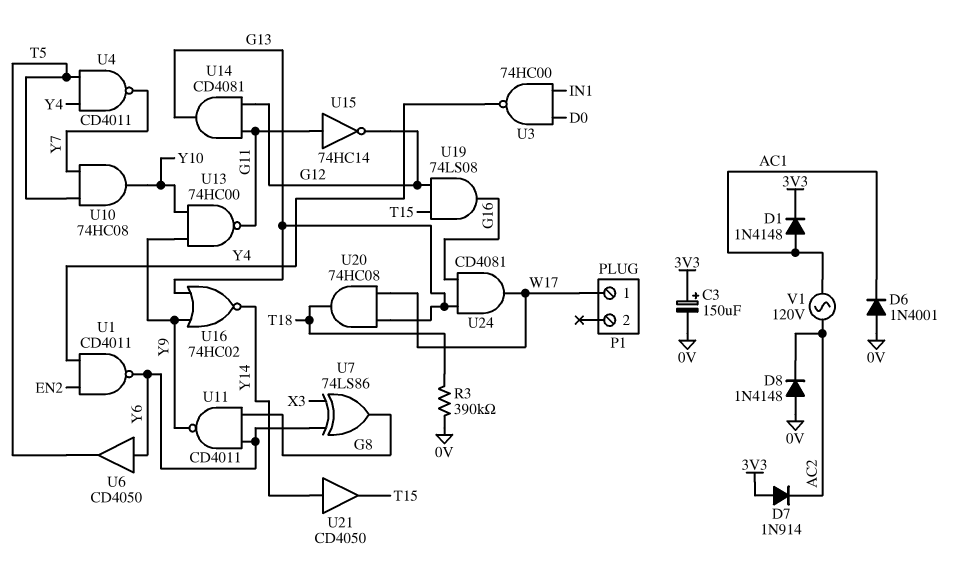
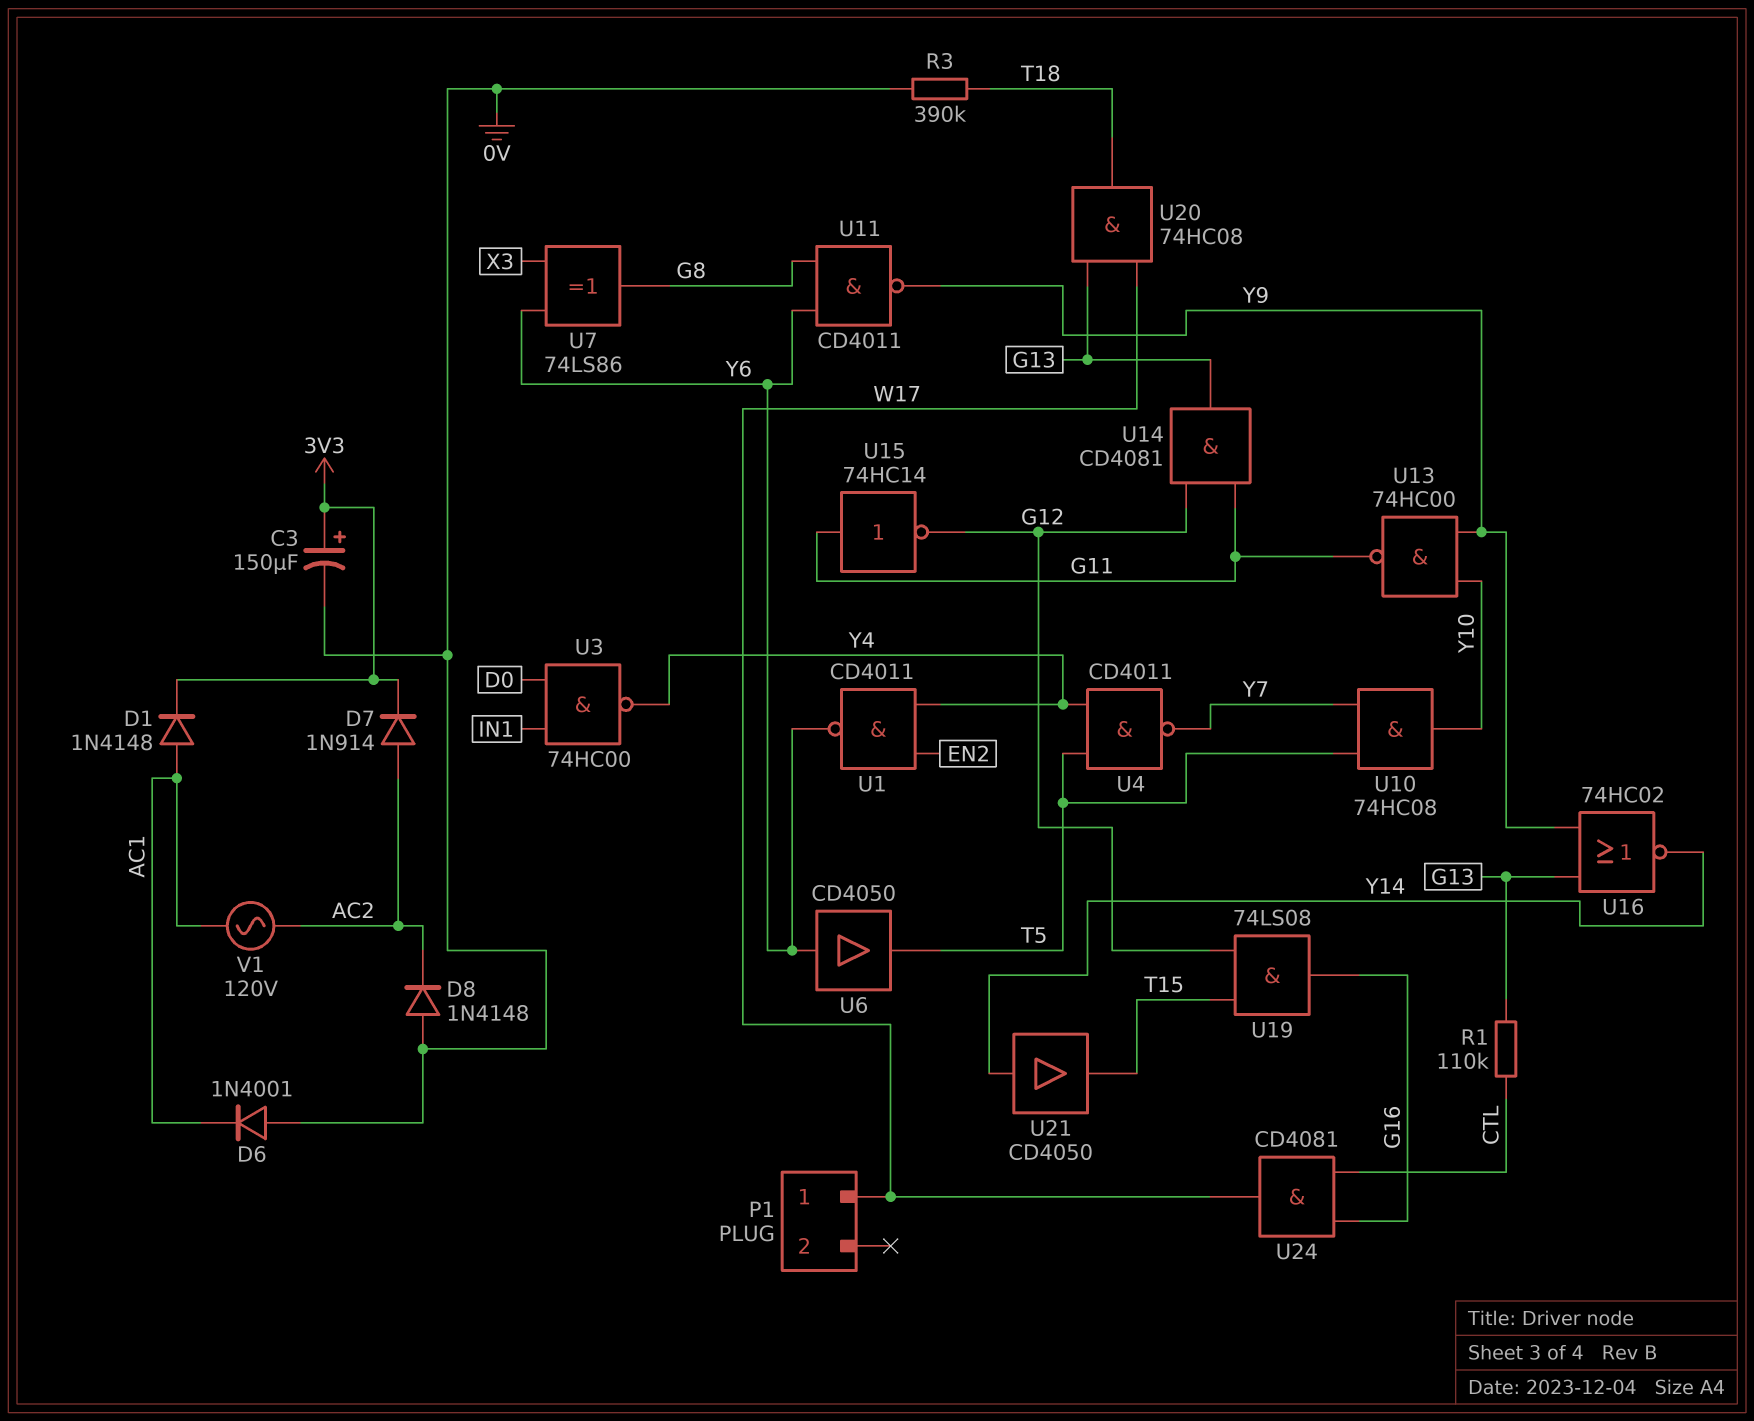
D7: diode 1N914 (A 3V3, K AC2) -> diode 1N914 (A AC2, K 3V3)
R1: none -> 110k (CTL, G13)
U24: AND CD4081 (in G13, in G16, out W17) -> AND CD4081 (in CTL, in G16, out W17)

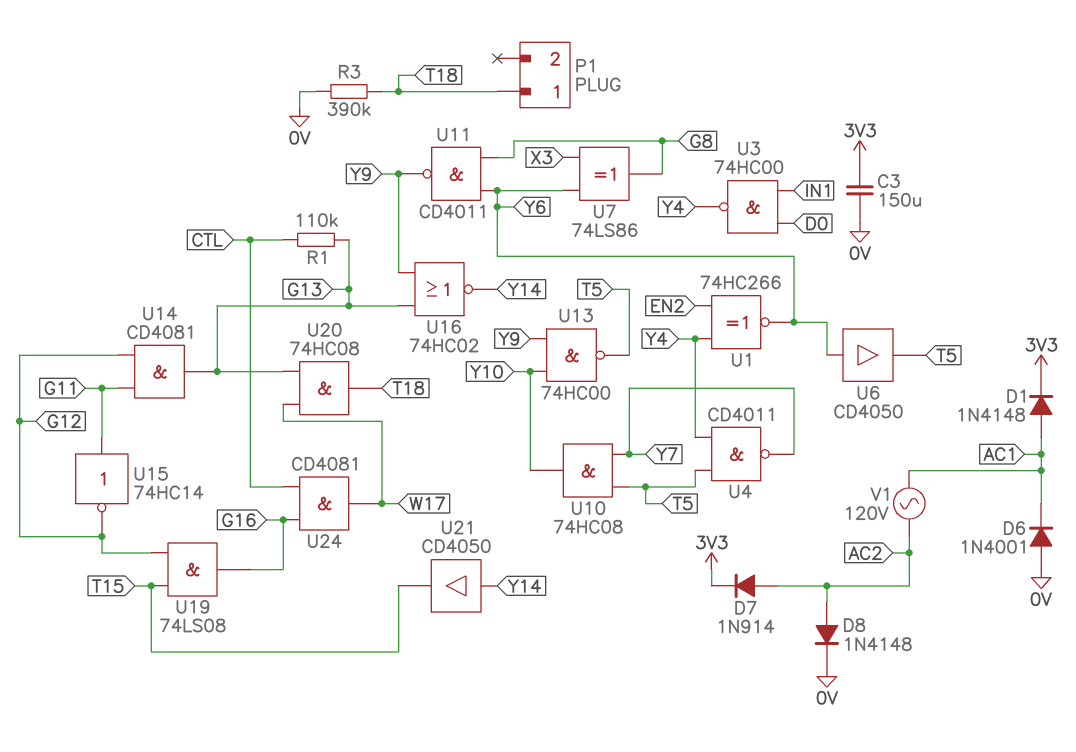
C3: 150uF (plus 3V3, minus 0V) -> 150uF (0V, 3V3)
D8: diode 1N4148 (A 0V, K AC2) -> diode 1N4148 (A AC2, K 0V)
P1 pin 1: W17 -> T18
U1: NAND CD4011 (in EN2, in Y4, out Y6) -> XNOR 74HC266 (in EN2, in Y4, out Y6)
U13: NAND 74HC00 (in Y9, in Y10, out G11) -> NAND 74HC00 (in Y9, in Y10, out T5)

